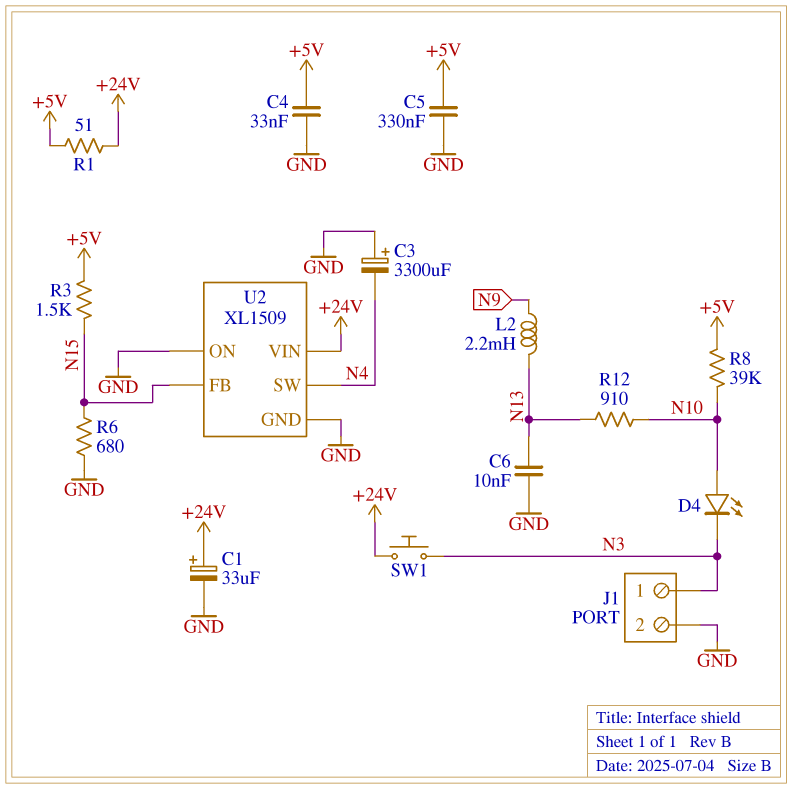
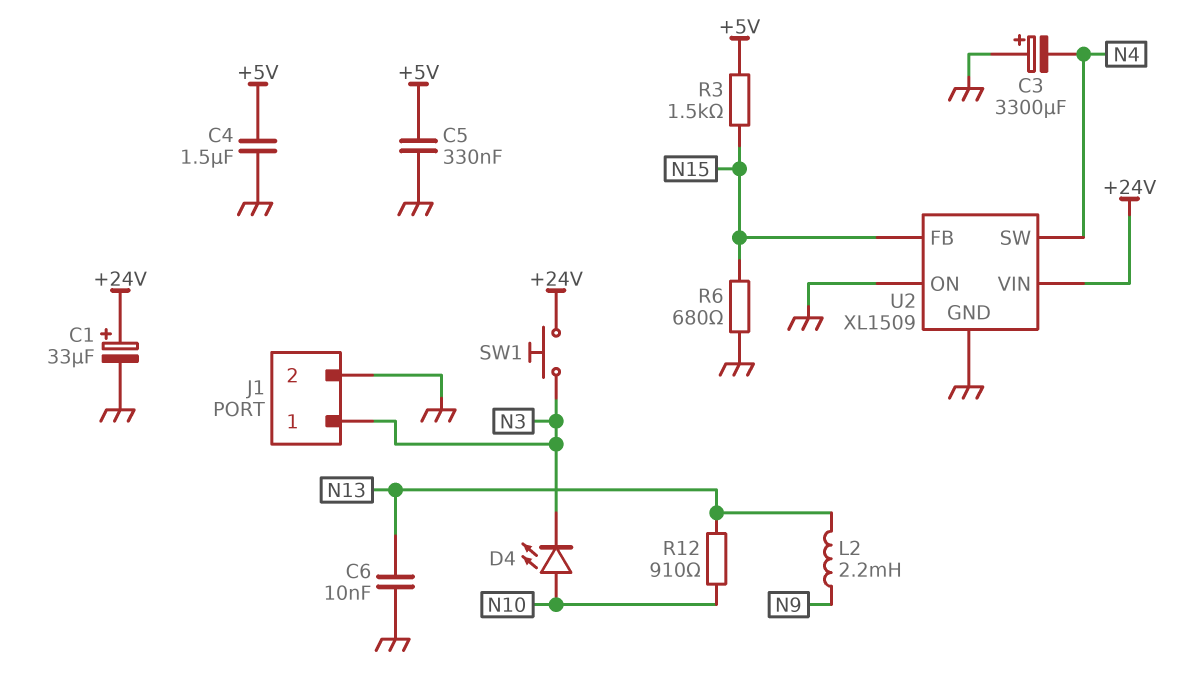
C4: 33nF (+5V, GND) -> 1.5uF (+5V, GND)
R1: 51 (+5V, +24V) -> none
R8: 39k (+5V, N10) -> none

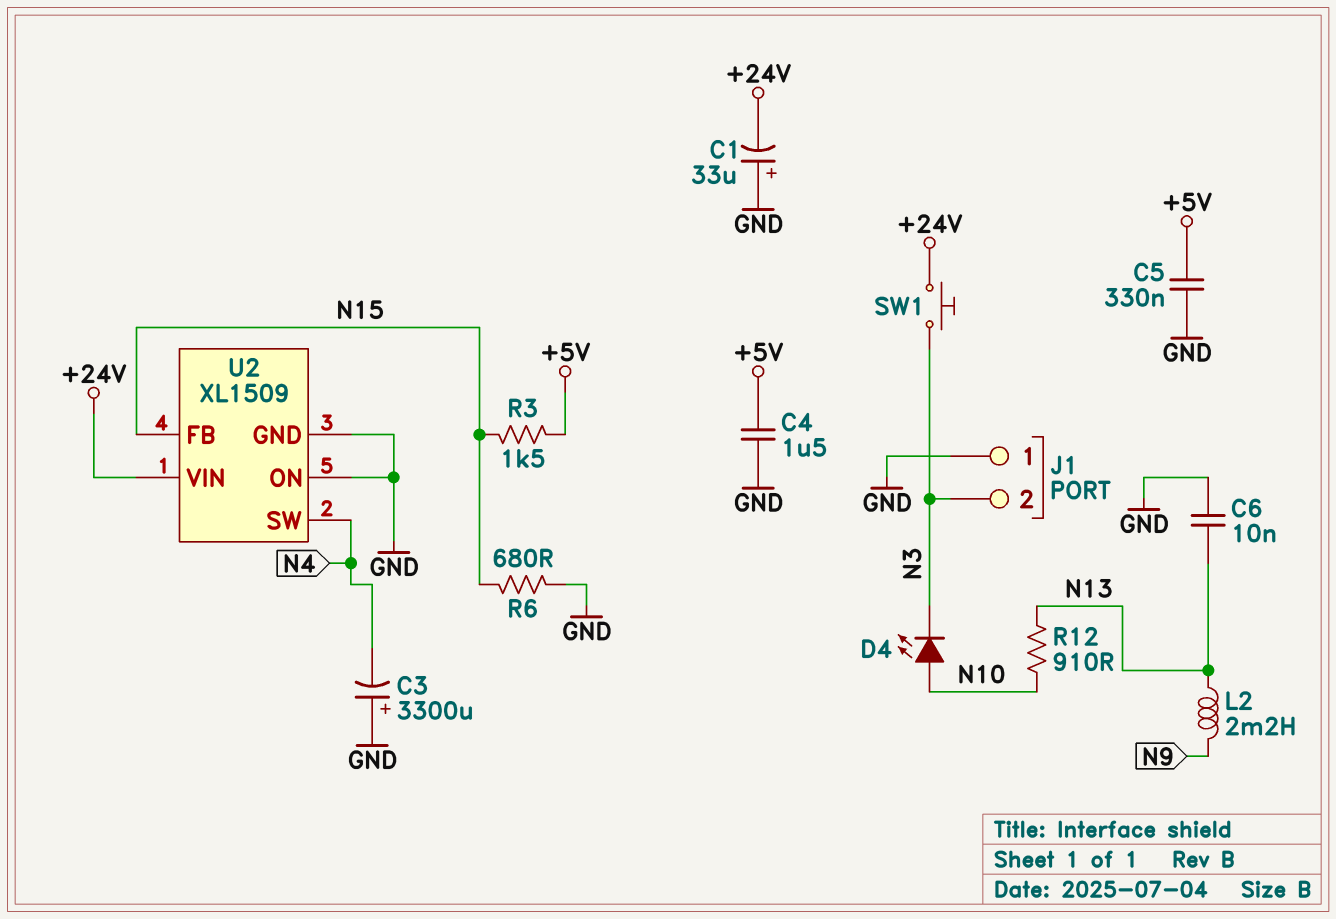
C1: 33uF (plus +24V, minus GND) -> 33uF (plus GND, minus +24V)
J1 pin 1: N3 -> GND
J1 pin 2: GND -> N3

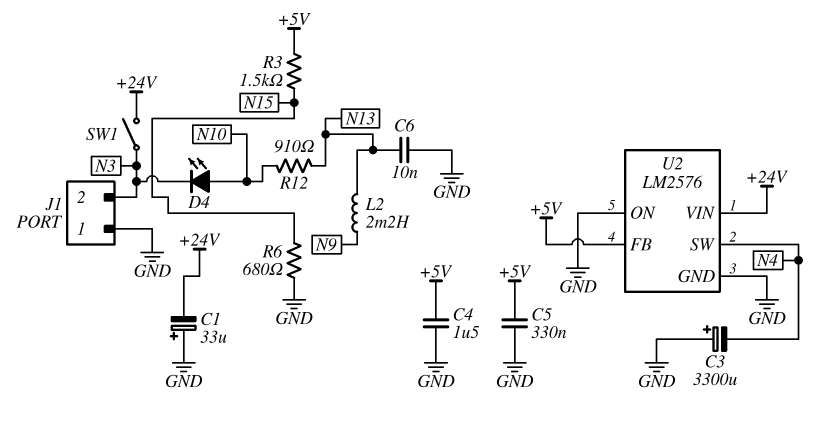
SW1: button (+24V, N3) -> switch (+24V, N3)
U2: XL1509 -> LM2576
U2 pin FB: N15 -> +5V

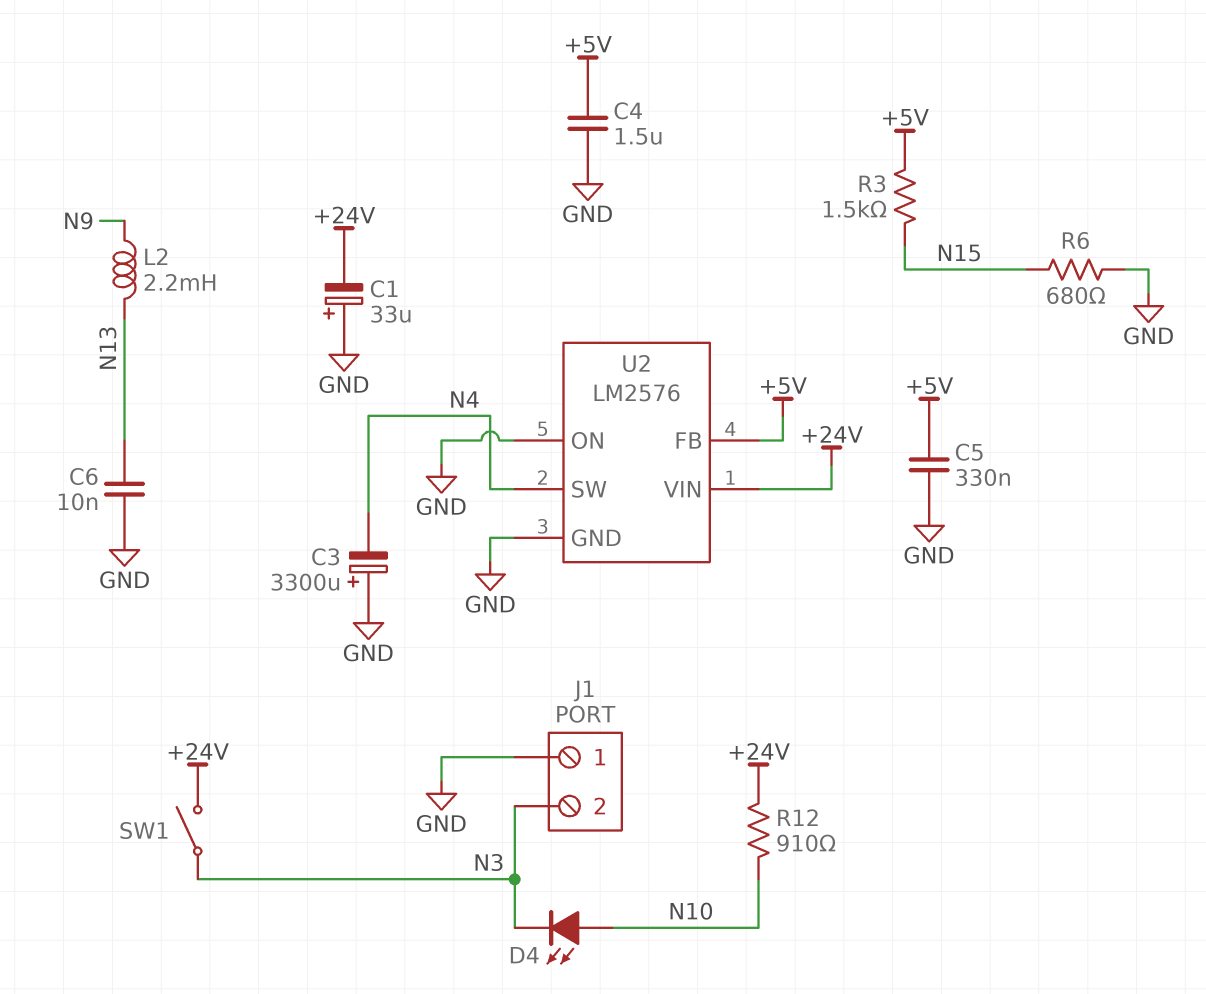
R12: 910 (N10, N13) -> 910 (+24V, N10)

